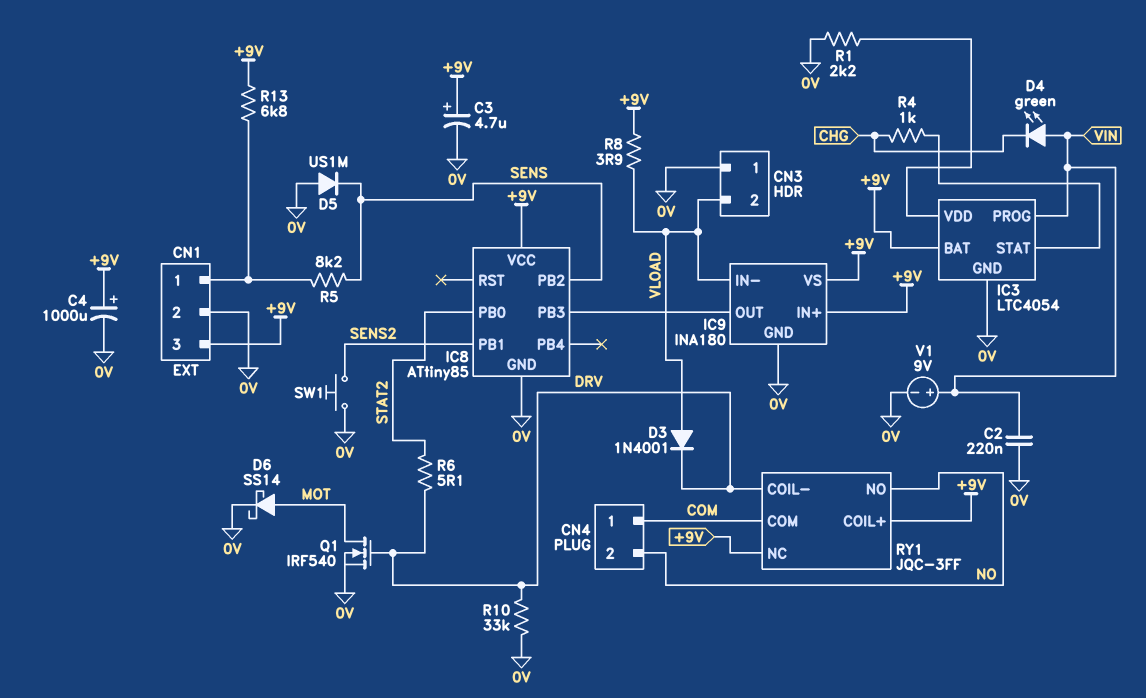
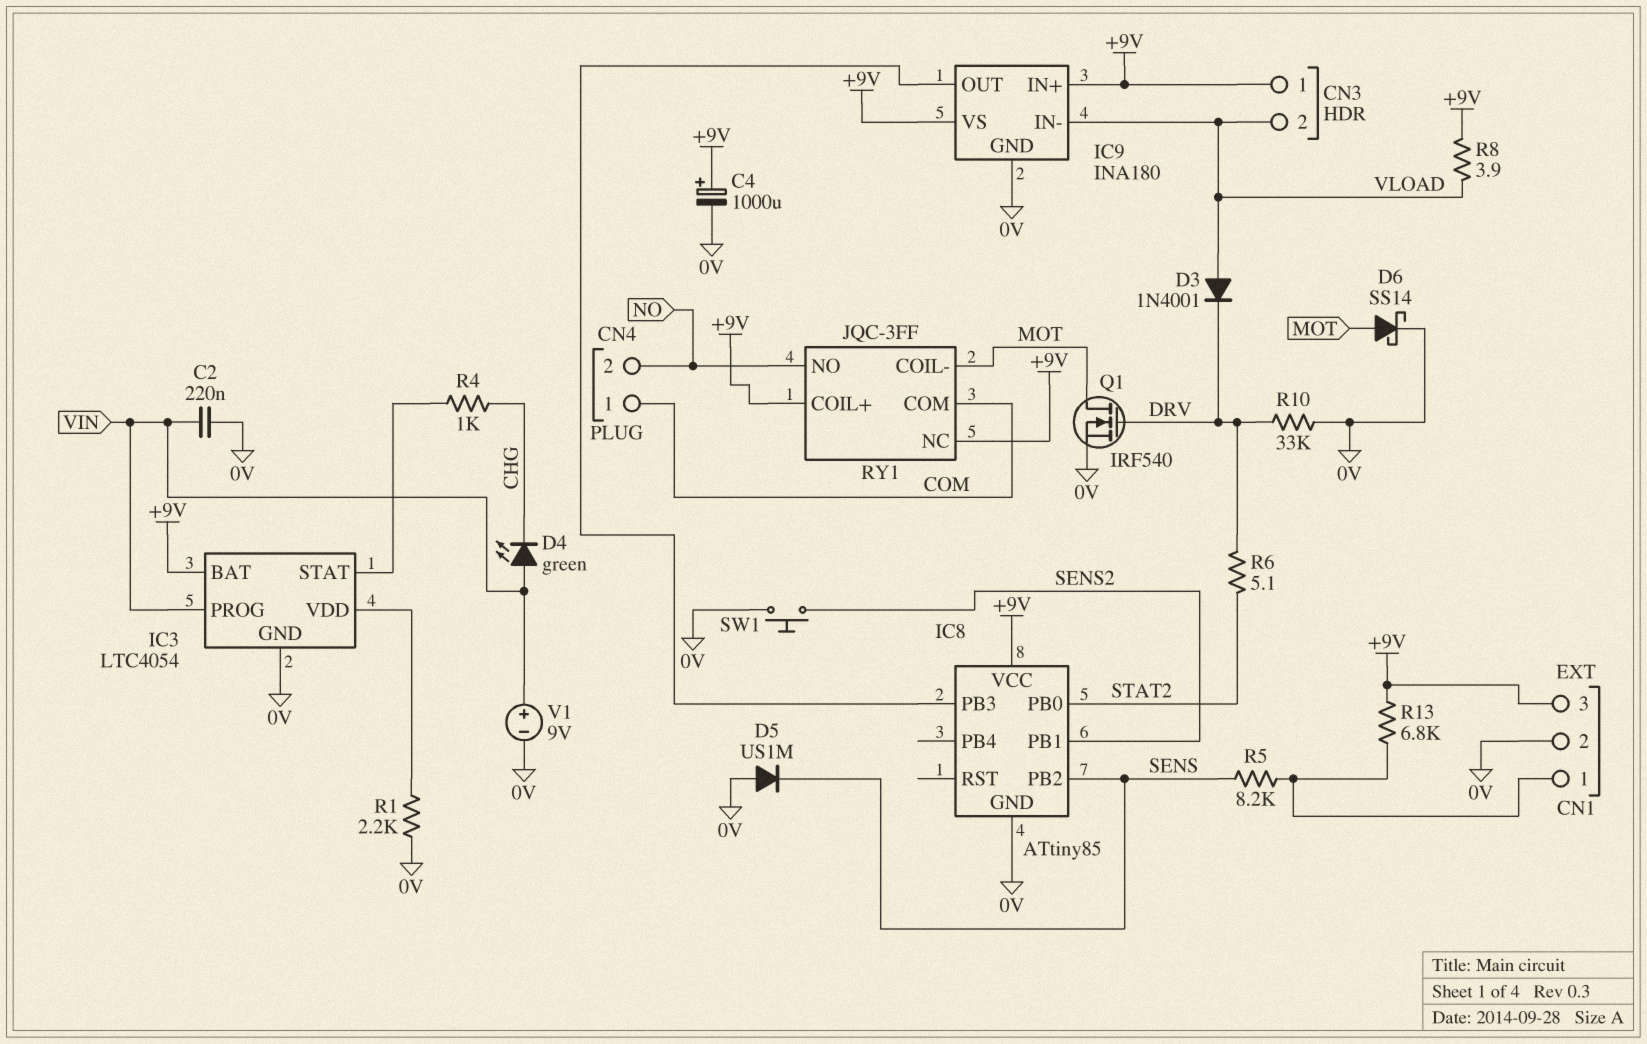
C3: 4.7uF (plus +9V, minus 0V) -> none
CN3 pin 1: 0V -> +9V
RY1 pin COIL-: DRV -> MOT

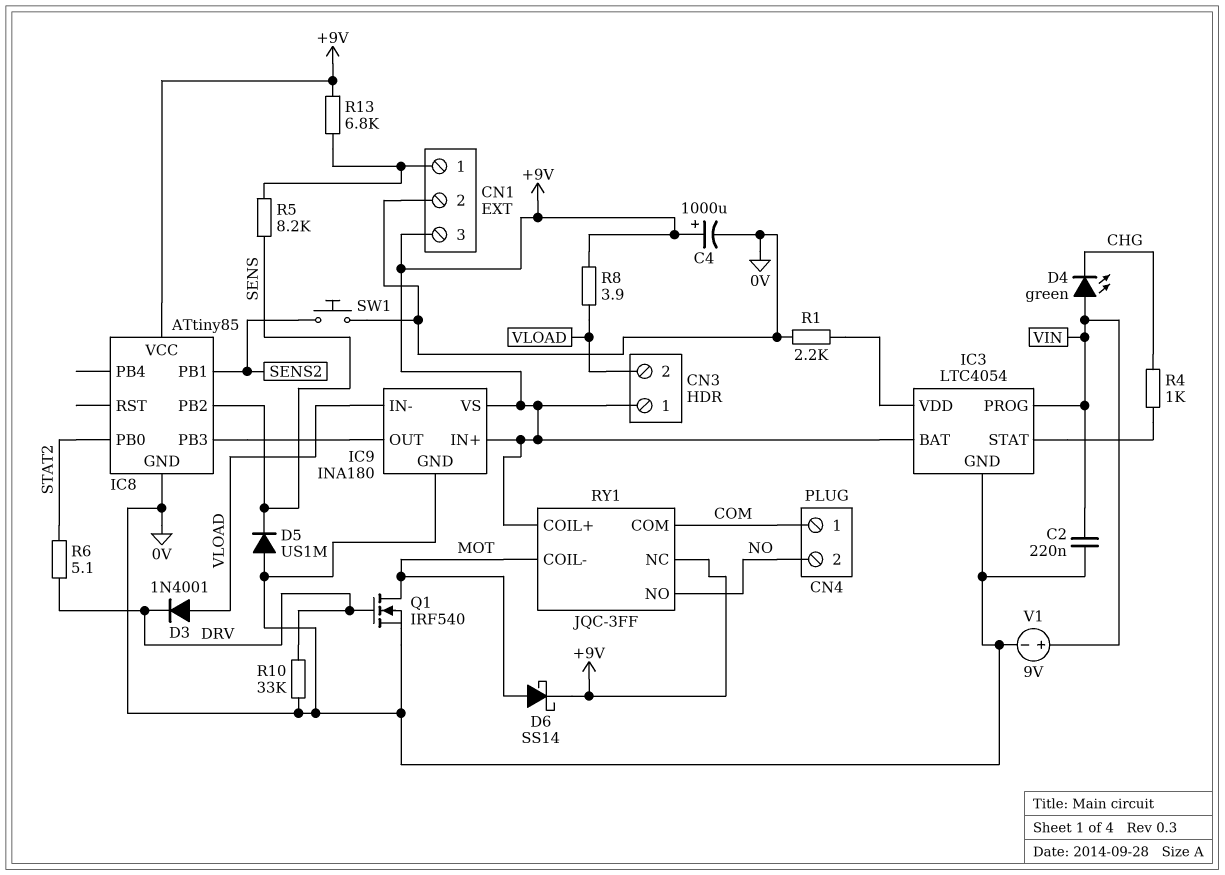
D6: schottky SS14 (A MOT, K 0V) -> schottky SS14 (A MOT, K +9V)

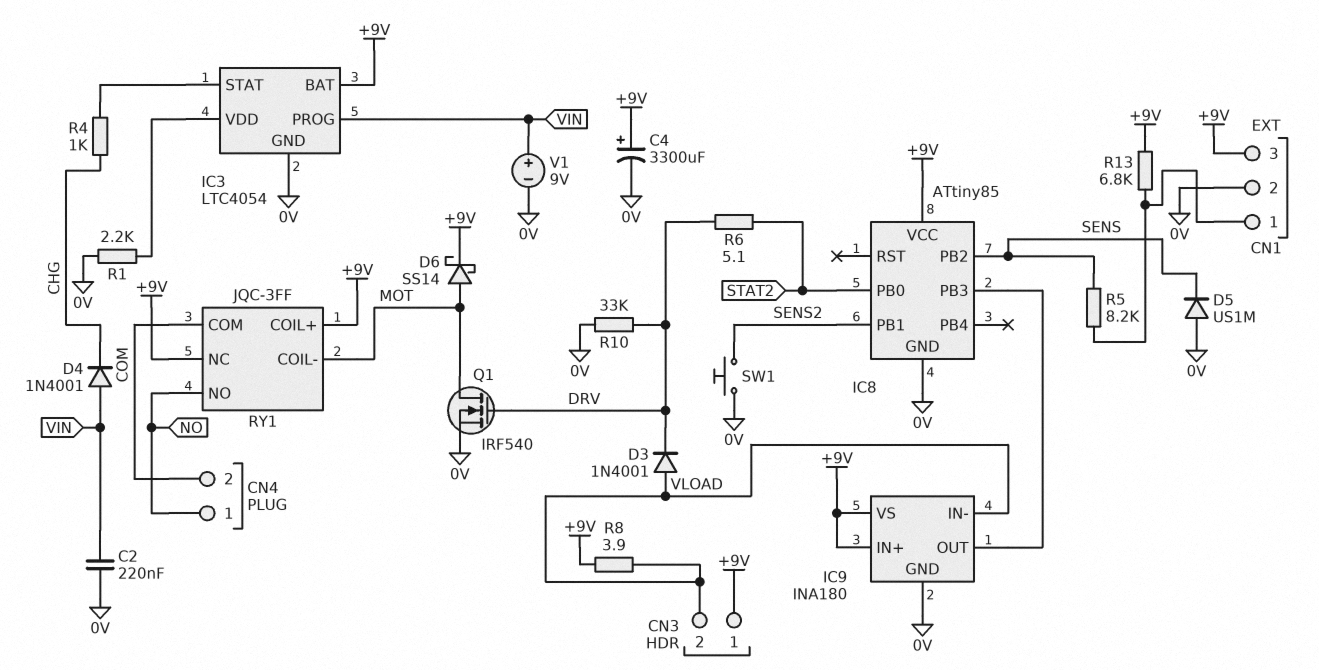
C4: 1000uF (plus +9V, minus 0V) -> 3300uF (plus +9V, minus 0V)
CN4 pin 1: COM -> NO
CN4 pin 2: NO -> COM
D4: LED green (A VIN, K CHG) -> diode 1N4001 (A VIN, K CHG)

